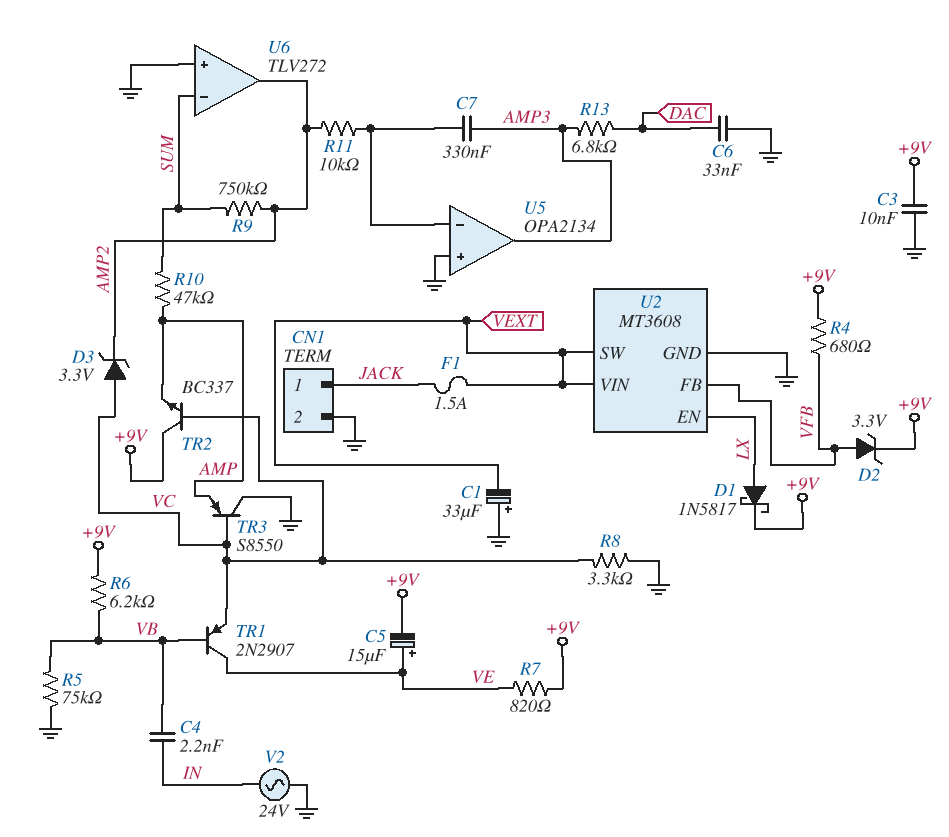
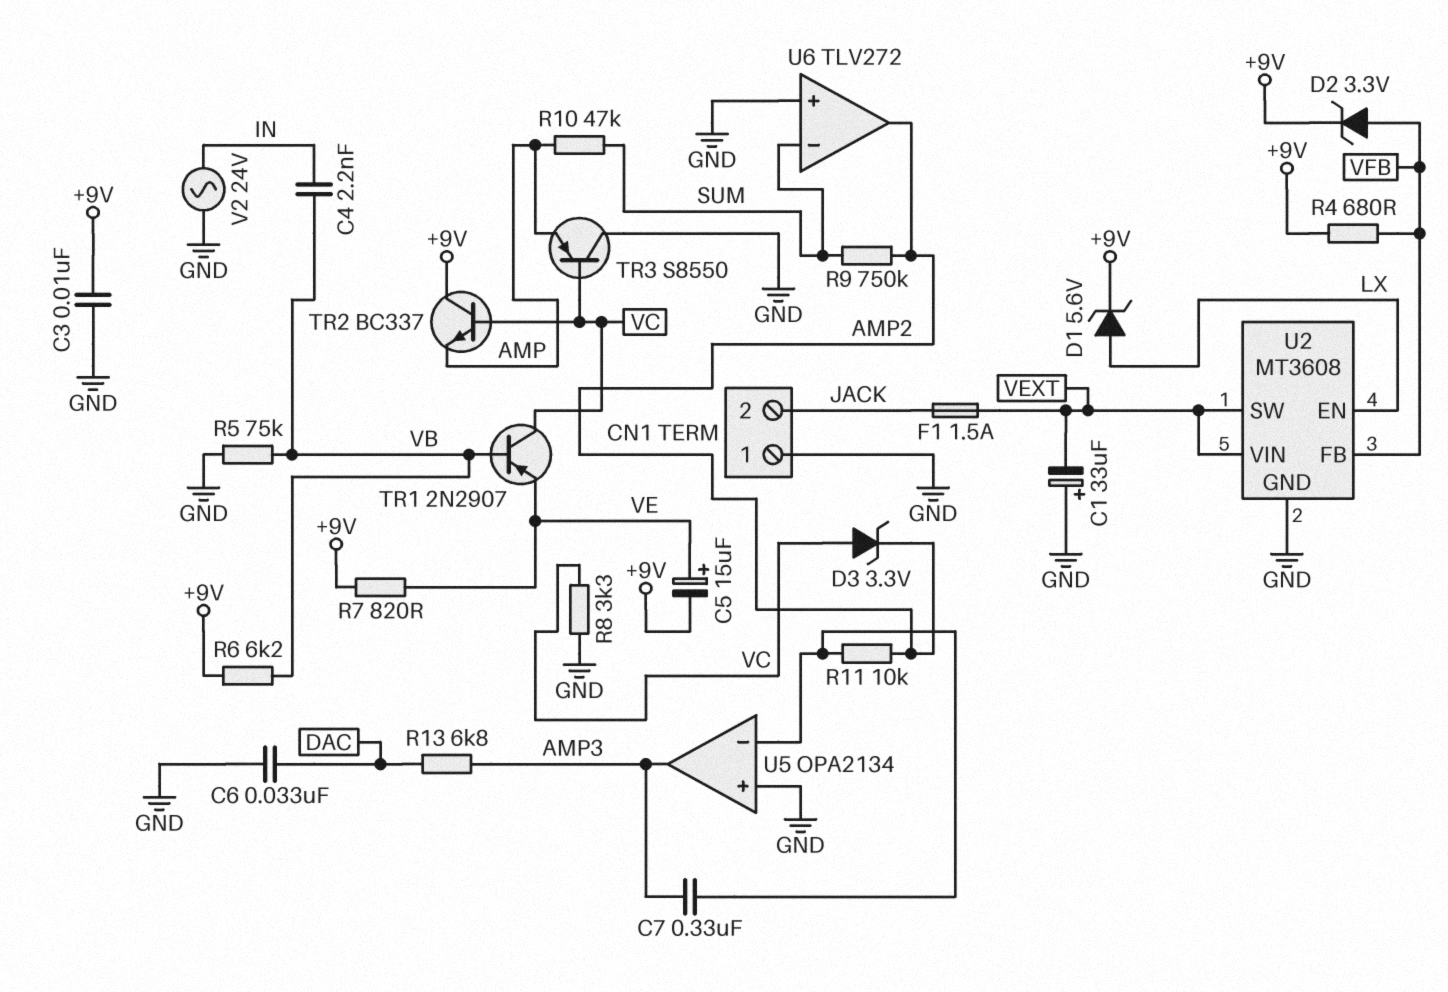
CN1 pin 1: JACK -> GND
CN1 pin 2: GND -> JACK
D1: schottky 1N5817 (A LX, K +9V) -> zener 5.6V (A LX, K +9V)
TR1: PNP 2N2907 (B VB, C VE, E VC) -> PNP 2N2907 (B VB, C VC, E VE)

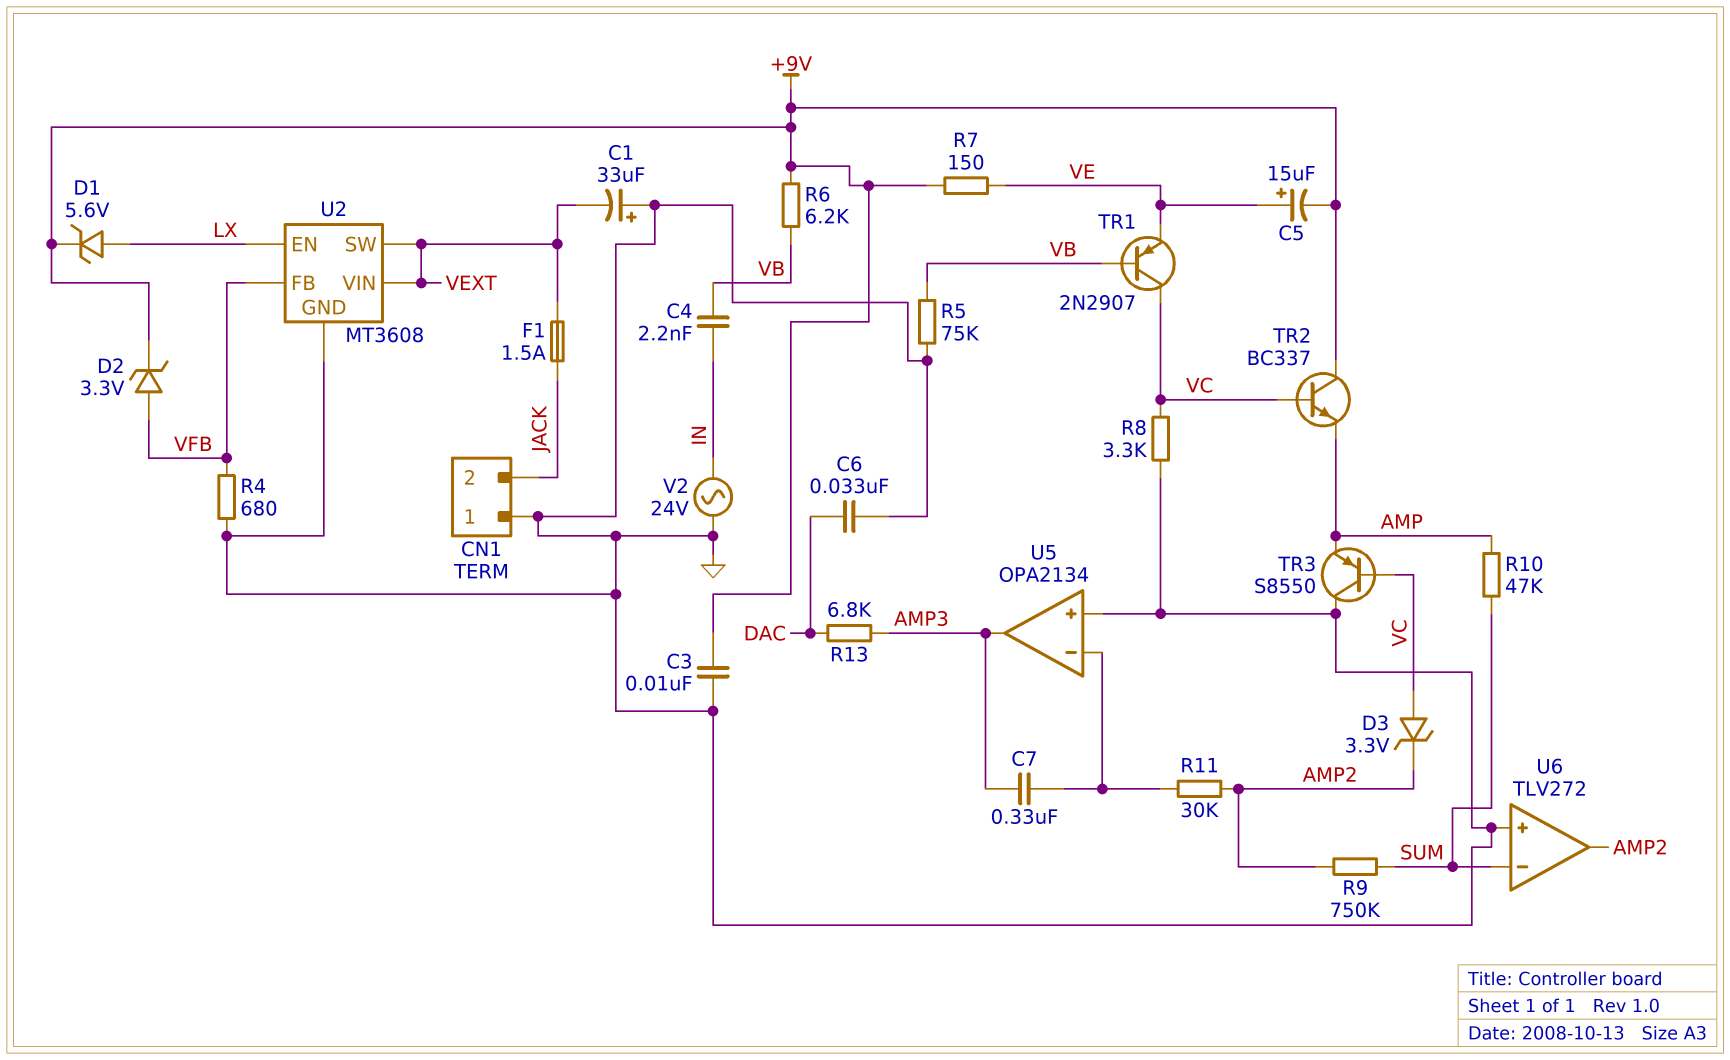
R4: 680 (+9V, VFB) -> 680 (GND, VFB)
R7: 820 (+9V, VE) -> 150 (+9V, VE)
R11: 10k (AMP2, U5/in-) -> 30k (AMP2, U5/in-)

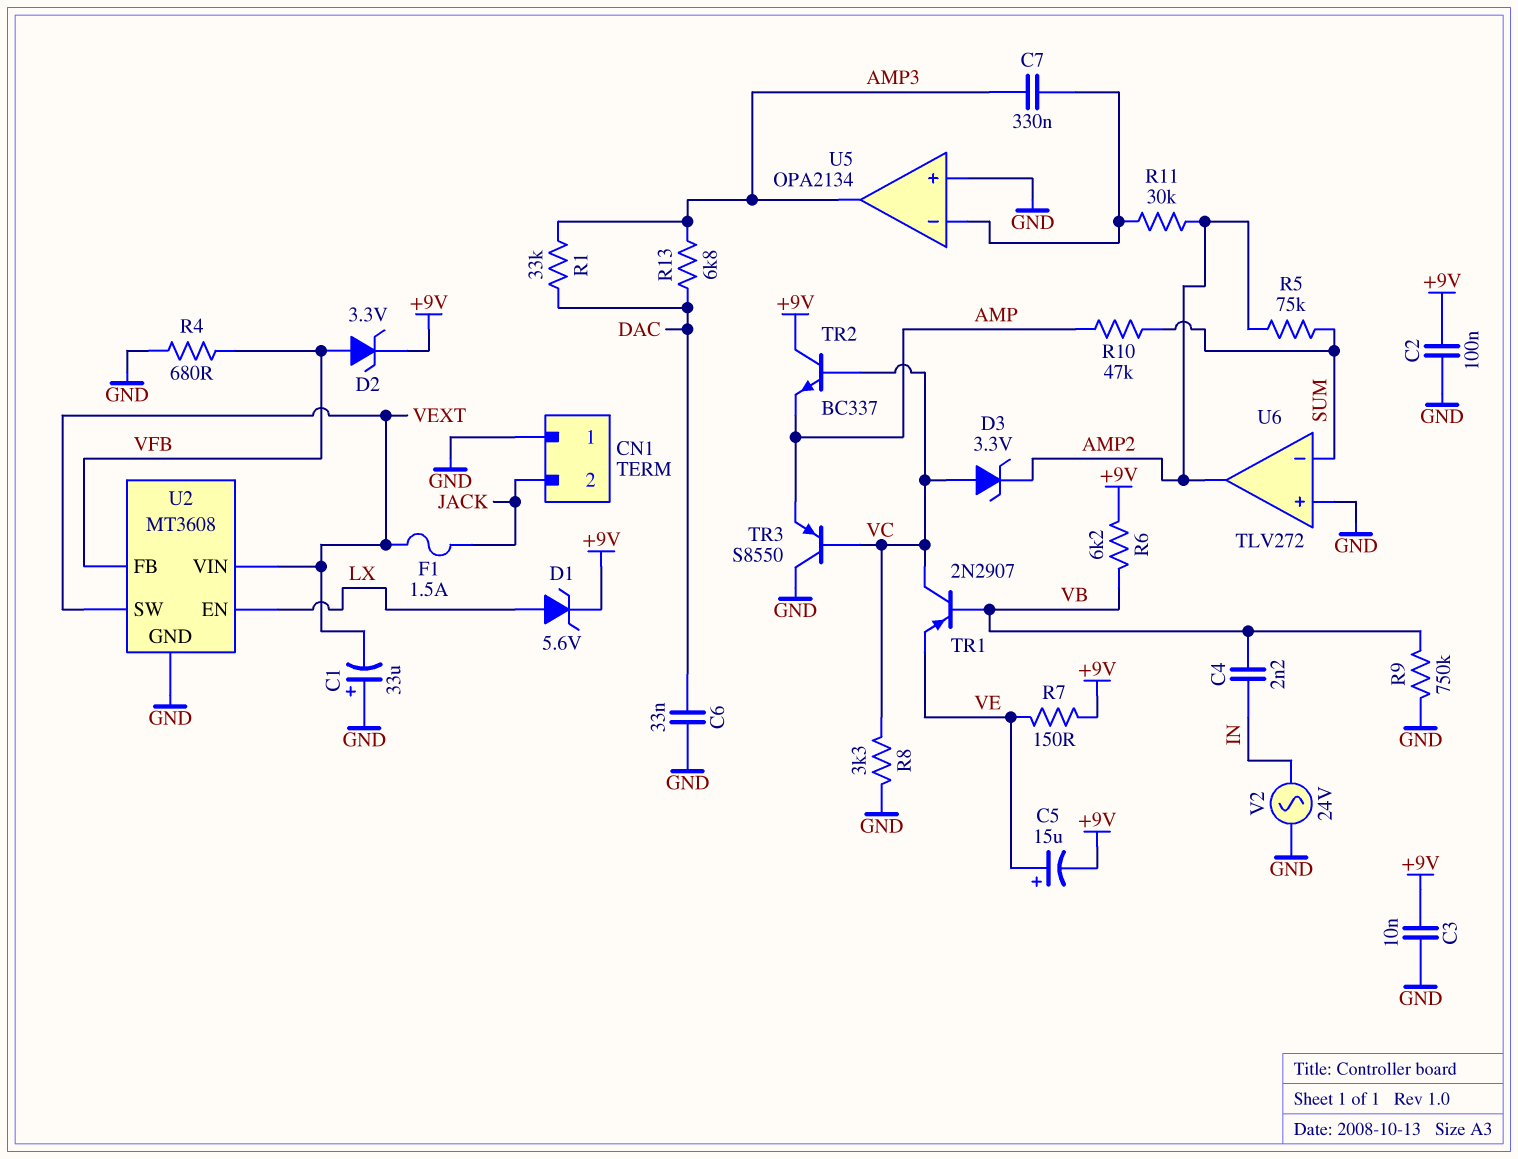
C2: none -> 100nF (+9V, GND)
R1: none -> 33k (AMP3, DAC)
R5: 75k (GND, VB) -> 75k (AMP2, SUM)
R9: 750k (AMP2, SUM) -> 750k (GND, VB)

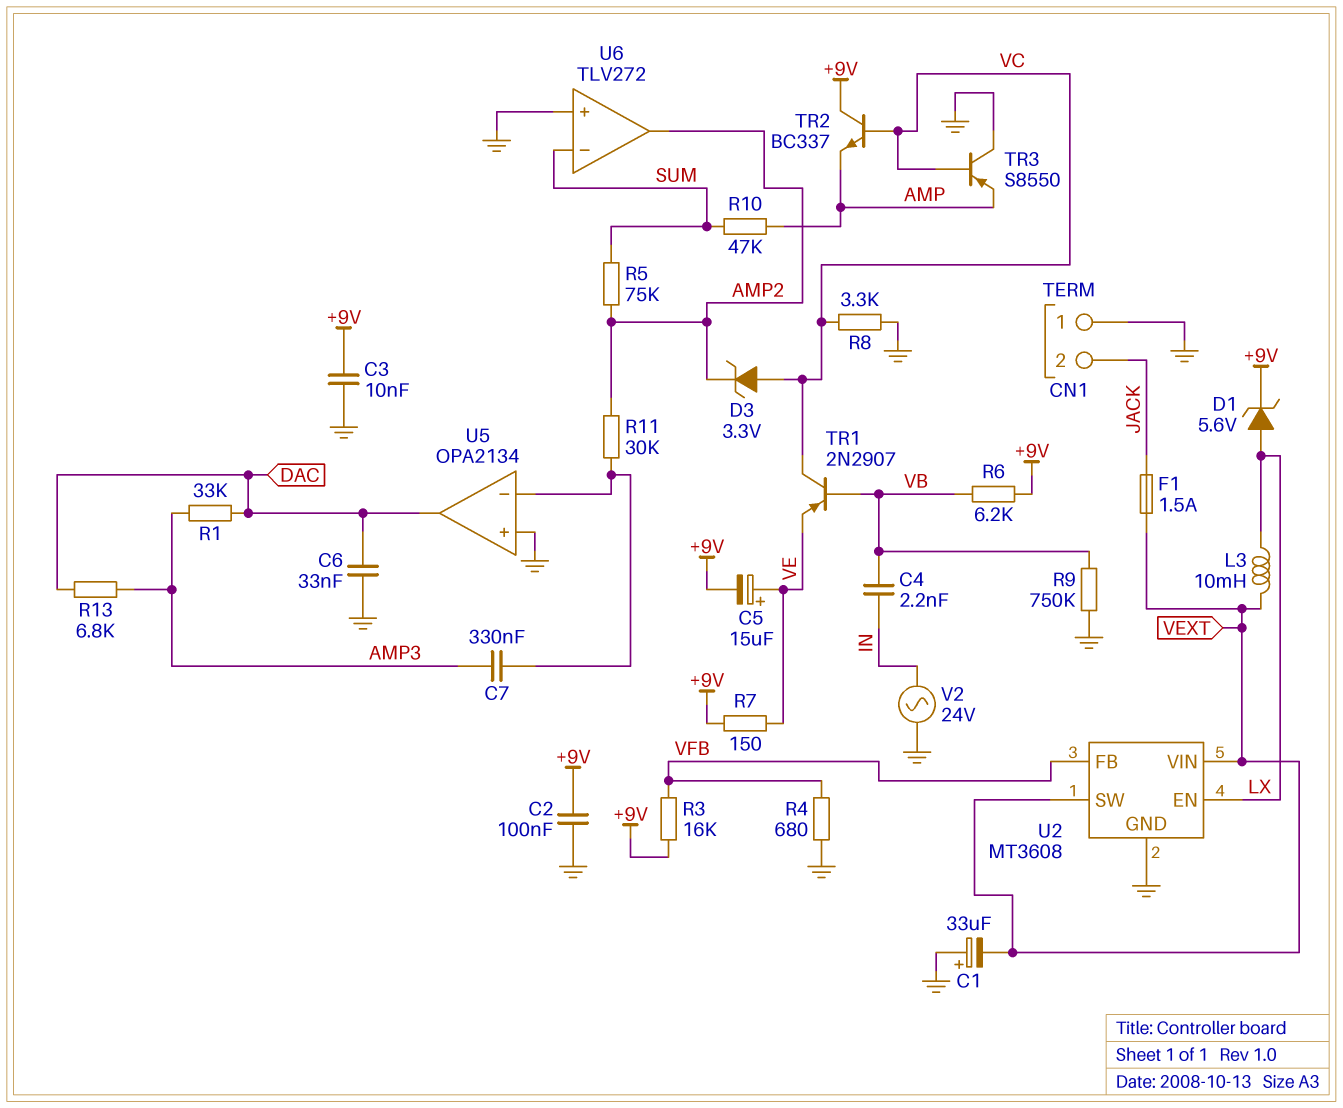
D2: zener 3.3V (A VFB, K +9V) -> none
L3: none -> 10mH (LX, VEXT)
R3: none -> 16k (+9V, VFB)
U5 pin out: AMP3 -> DAC

